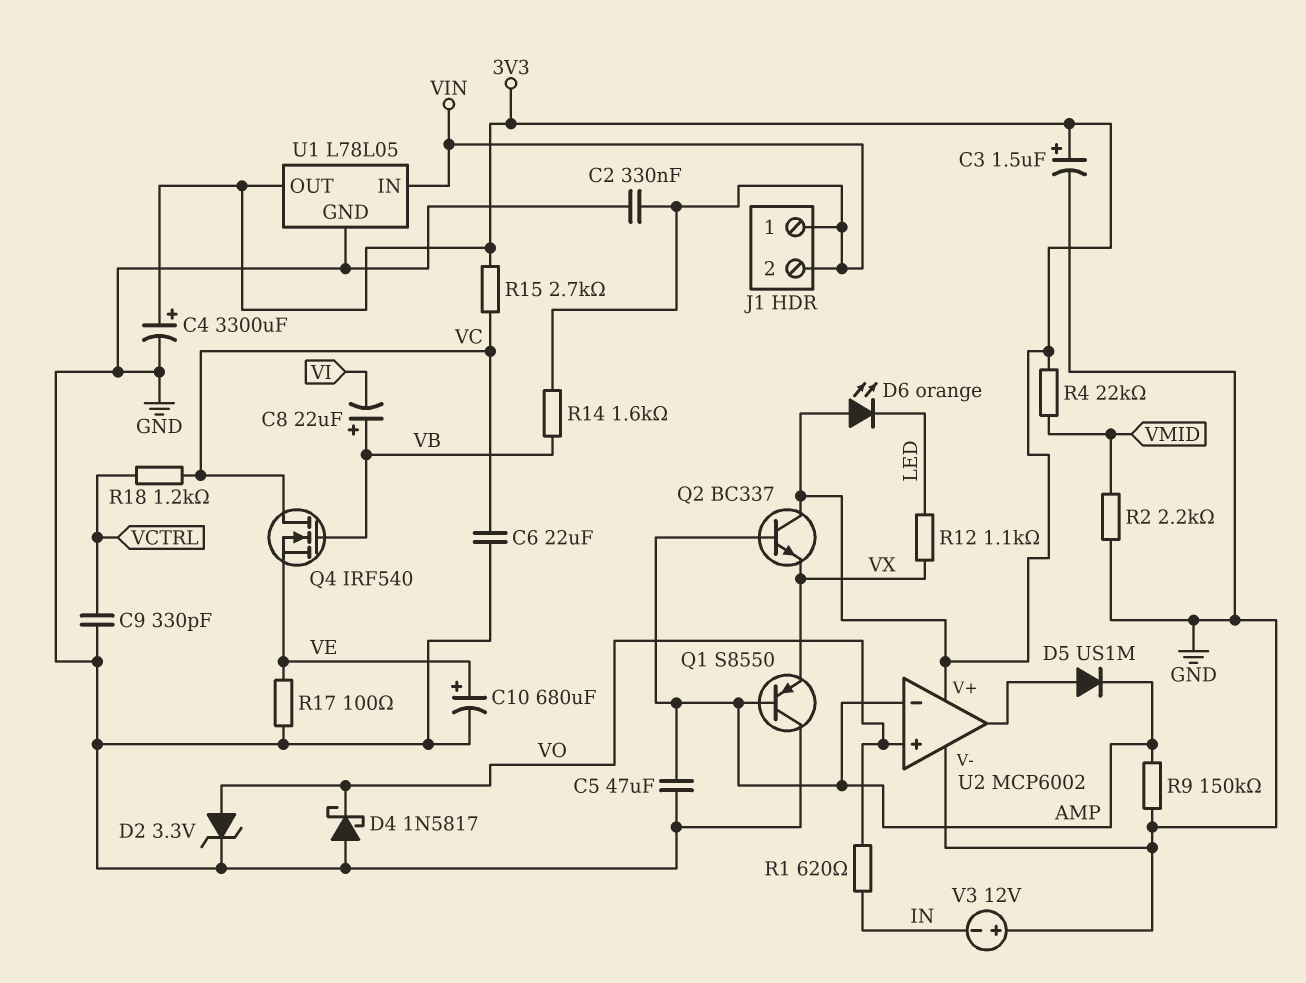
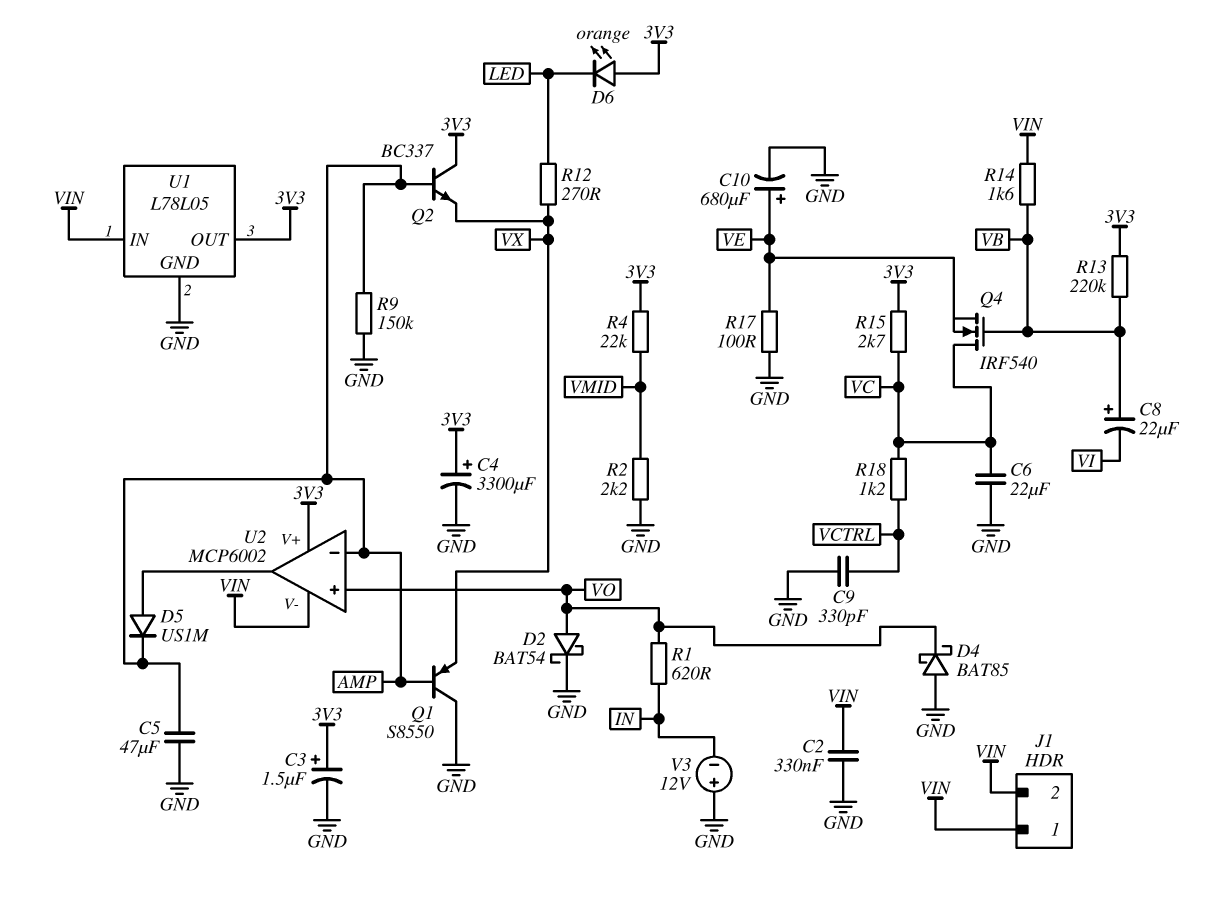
D2: zener 3.3V (A VO, K GND) -> schottky BAT54 (A VO, K GND)
D4: schottky 1N5817 (A GND, K VO) -> schottky BAT85 (A GND, K VO)
R12: 1.1k (LED, VX) -> 270 (LED, VX)
R13: none -> 220k (3V3, VB)
U2 pin V-: GND -> VIN

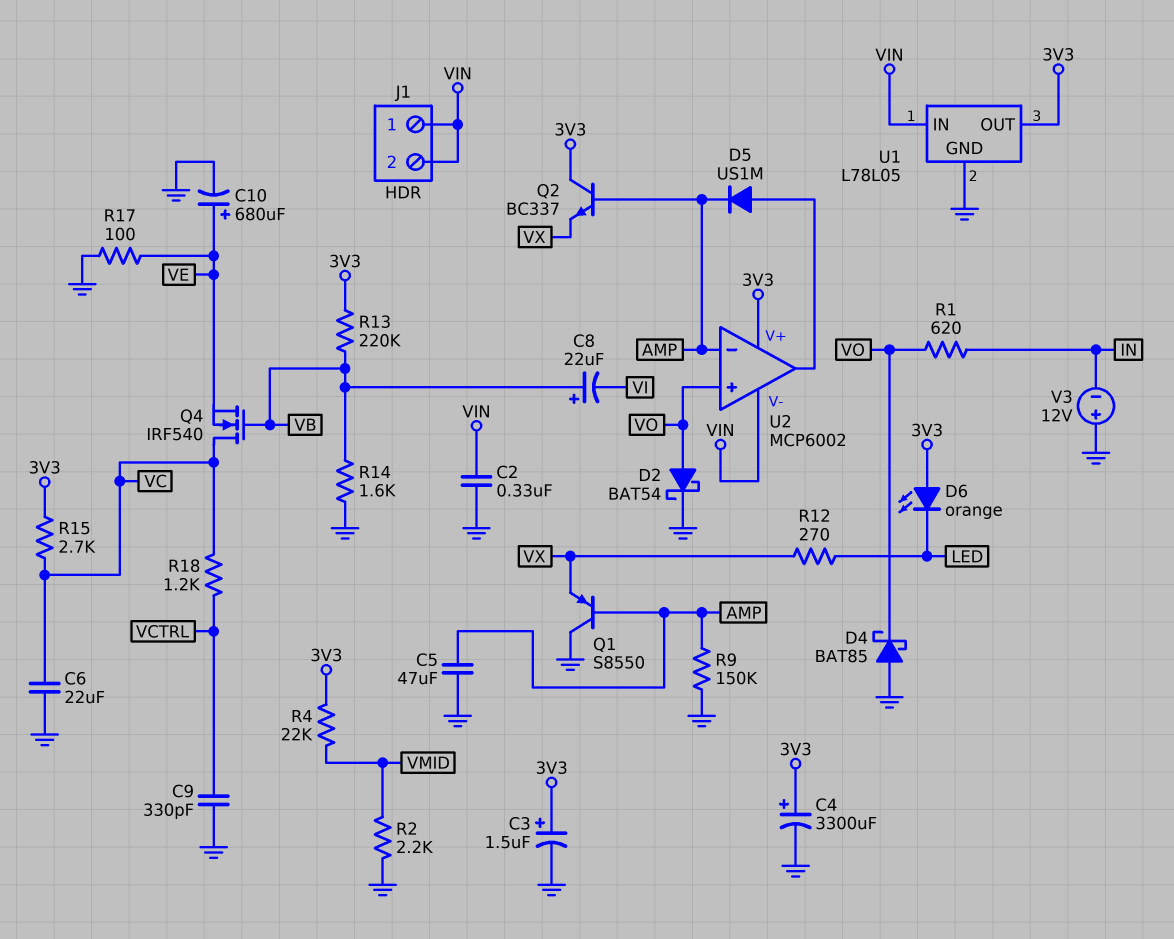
R14: 1.6k (VB, VIN) -> 1.6k (GND, VB)

